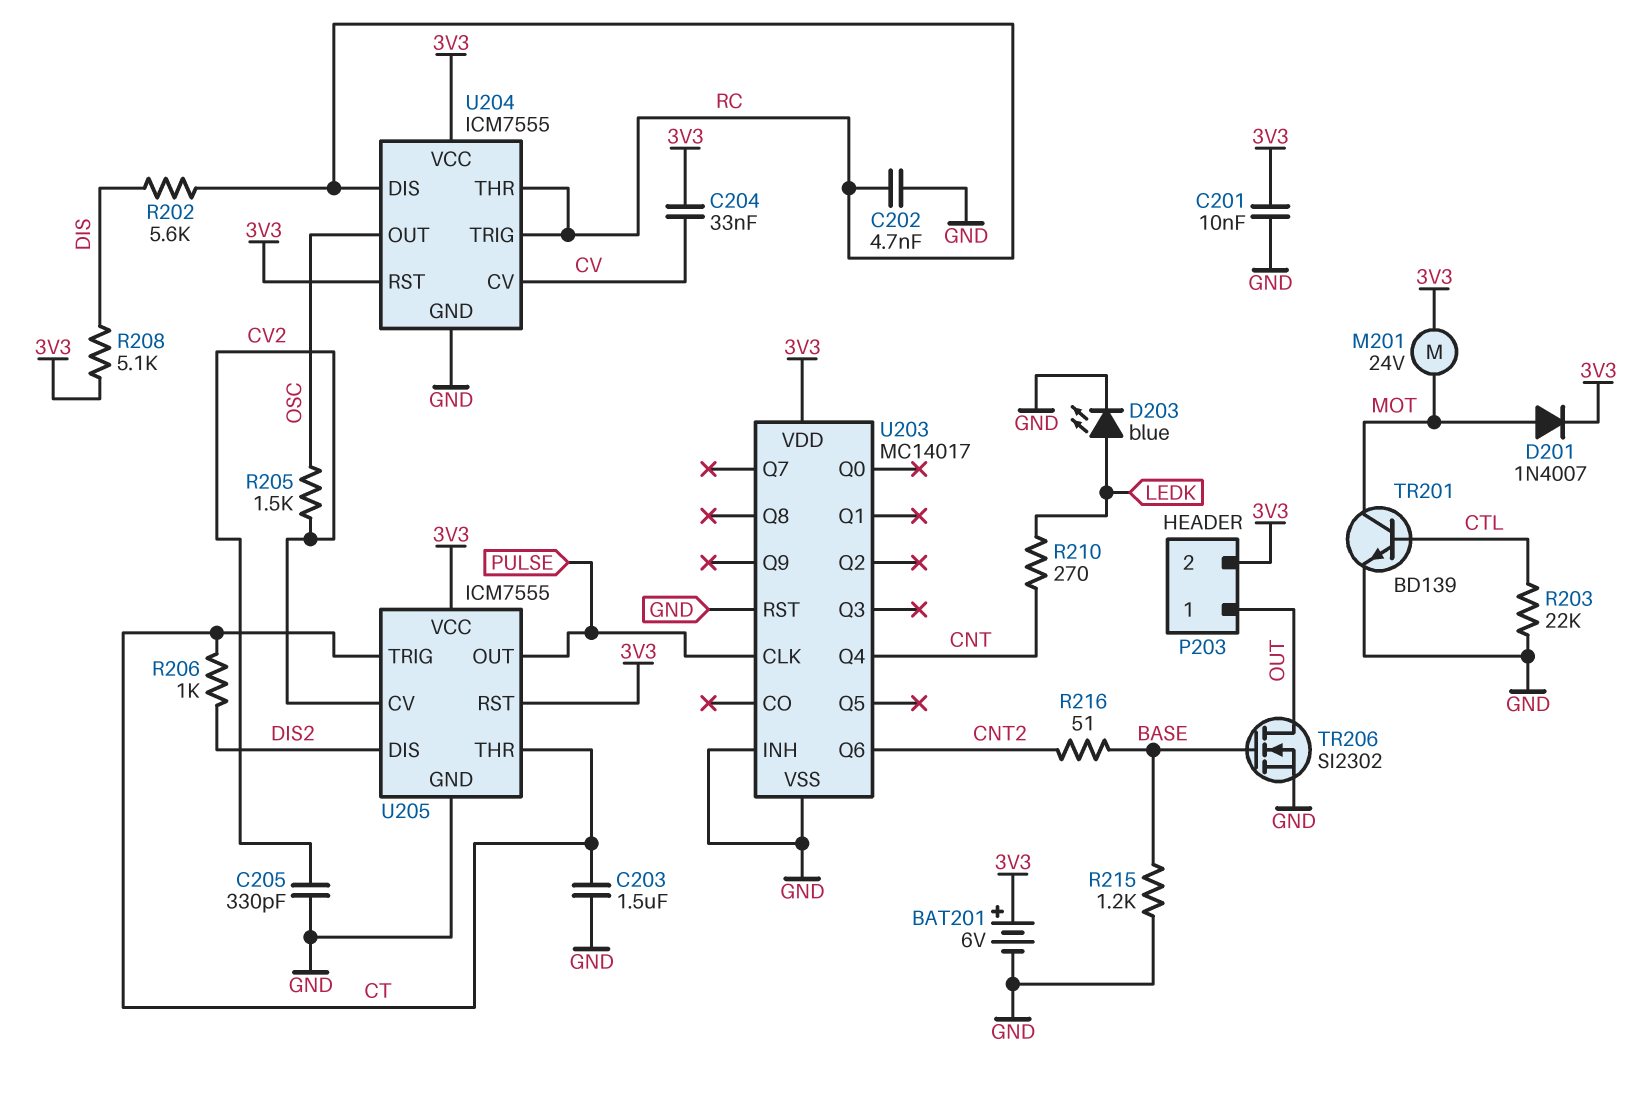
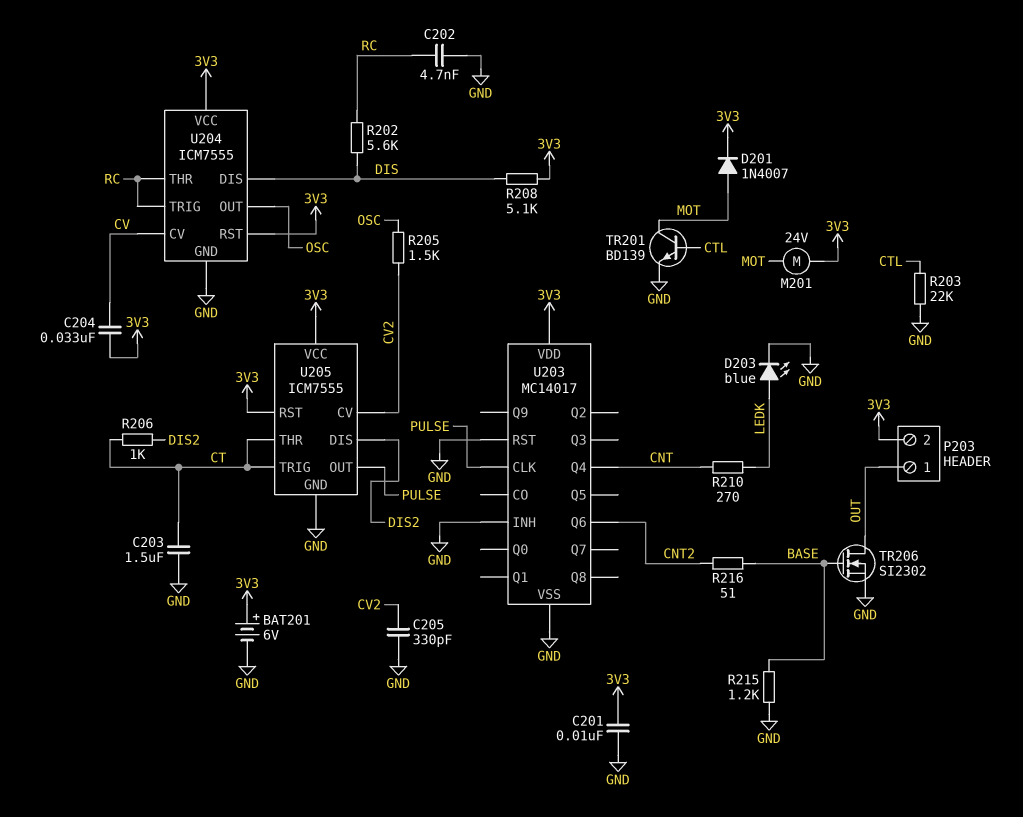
U204 pin DIS: RC -> DIS

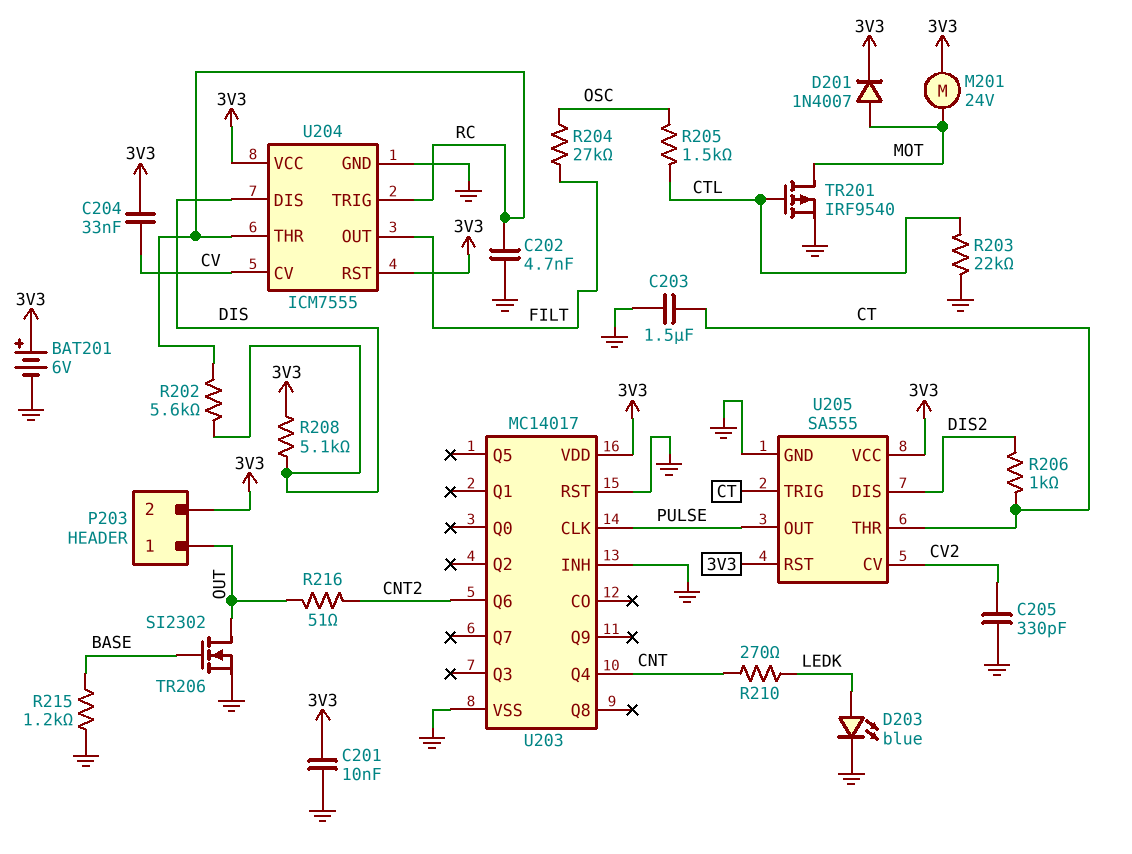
R204: none -> 27k (FILT, OSC)
R205: 1.5k (CV2, OSC) -> 1.5k (CTL, OSC)
R216: 51 (BASE, CNT2) -> 51 (CNT2, OUT)
TR201: NPN BD139 (B CTL, C MOT, E GND) -> PMOS IRF9540 (G CTL, D MOT, S GND)
U204 pin OUT: OSC -> FILT
U205: ICM7555 -> SA555

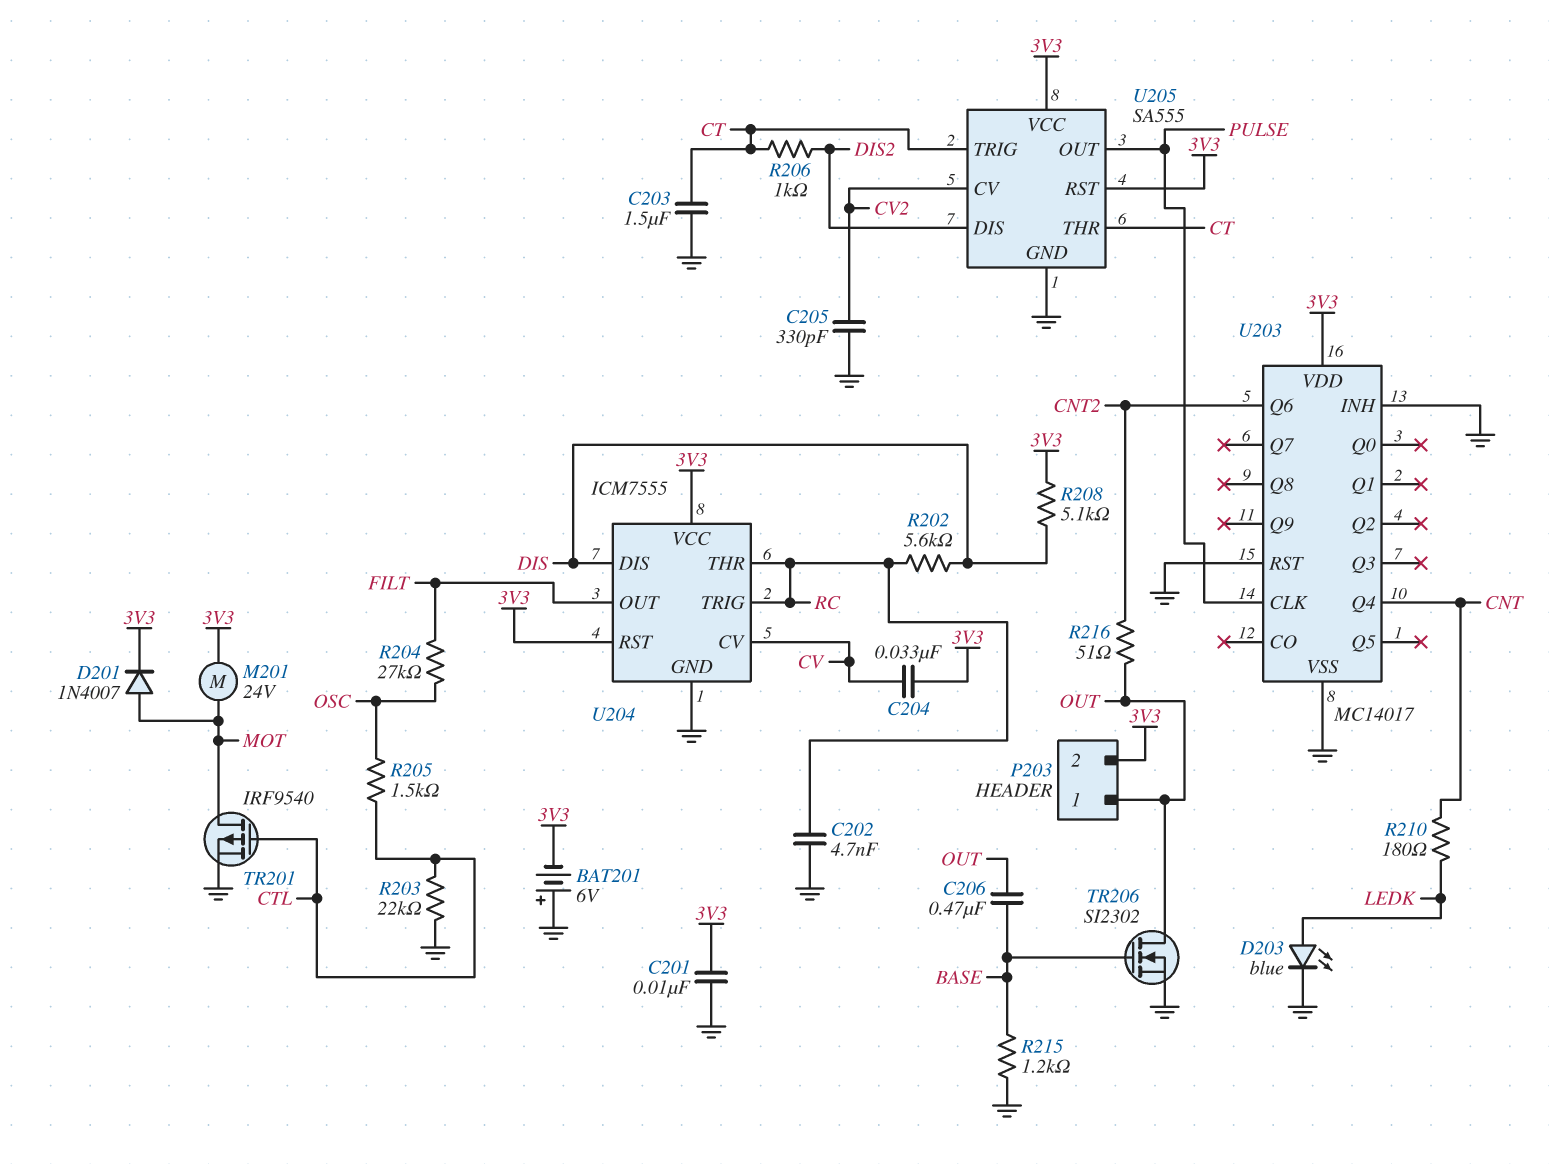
BAT201: 6V (plus 3V3, minus GND) -> 6V (plus GND, minus 3V3)
C206: none -> 470nF (BASE, OUT)
R210: 270 (CNT, LEDK) -> 180 (CNT, LEDK)

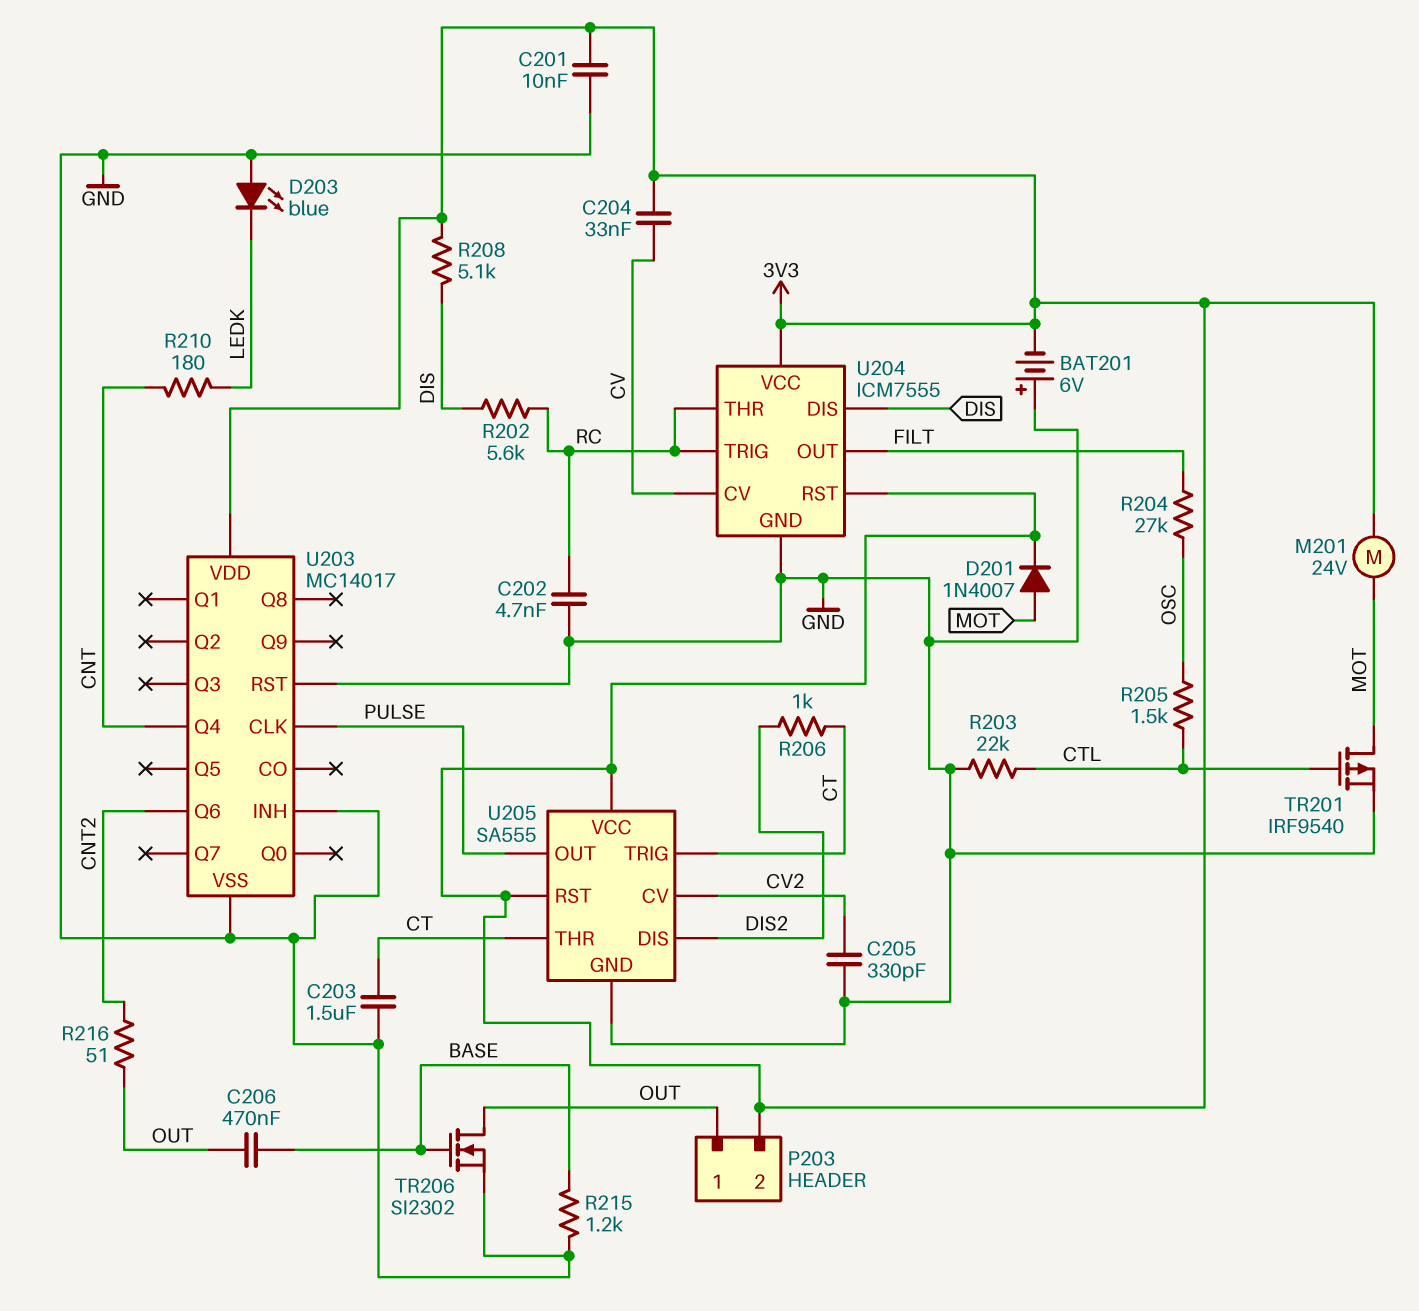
D203: LED blue (A LEDK, K GND) -> LED blue (A GND, K LEDK)

